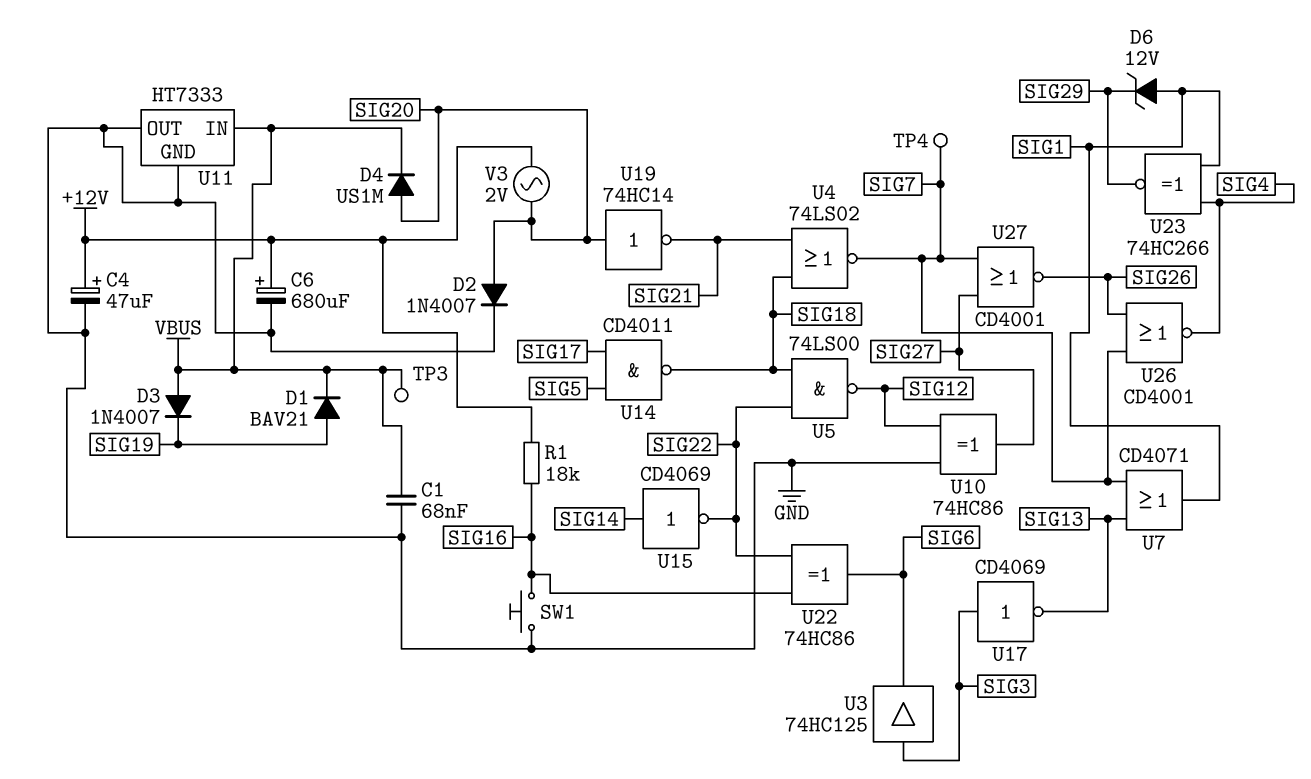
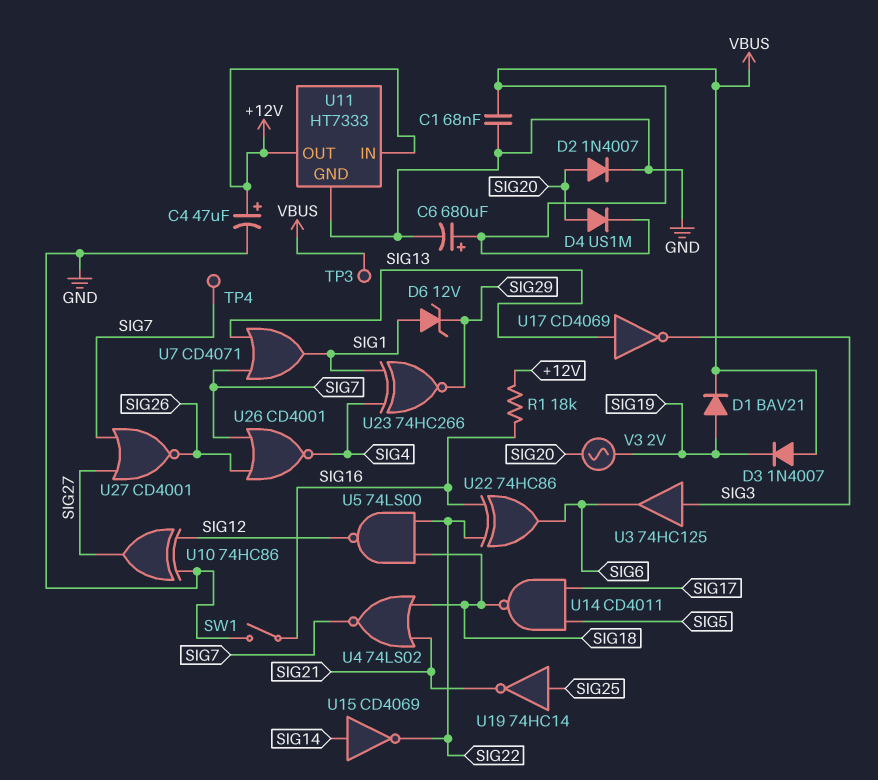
C6: 680uF (plus +12V, minus GND) -> 680uF (plus VBUS, minus GND)
SW1: button (GND, SIG16) -> switch (GND, SIG16)
U11 pin IN: VBUS -> +12V
U11 pin OUT: GND -> +12V
U17: NOT CD4069 (in SIG3, out SIG13) -> NOT CD4069 (in SIG13, out SIG3)
U19: NOT 74HC14 (in SIG20, out SIG21) -> NOT 74HC14 (in SIG25, out SIG21)
V3: AC 2V (+12V, SIG20) -> AC 2V (SIG19, SIG20)

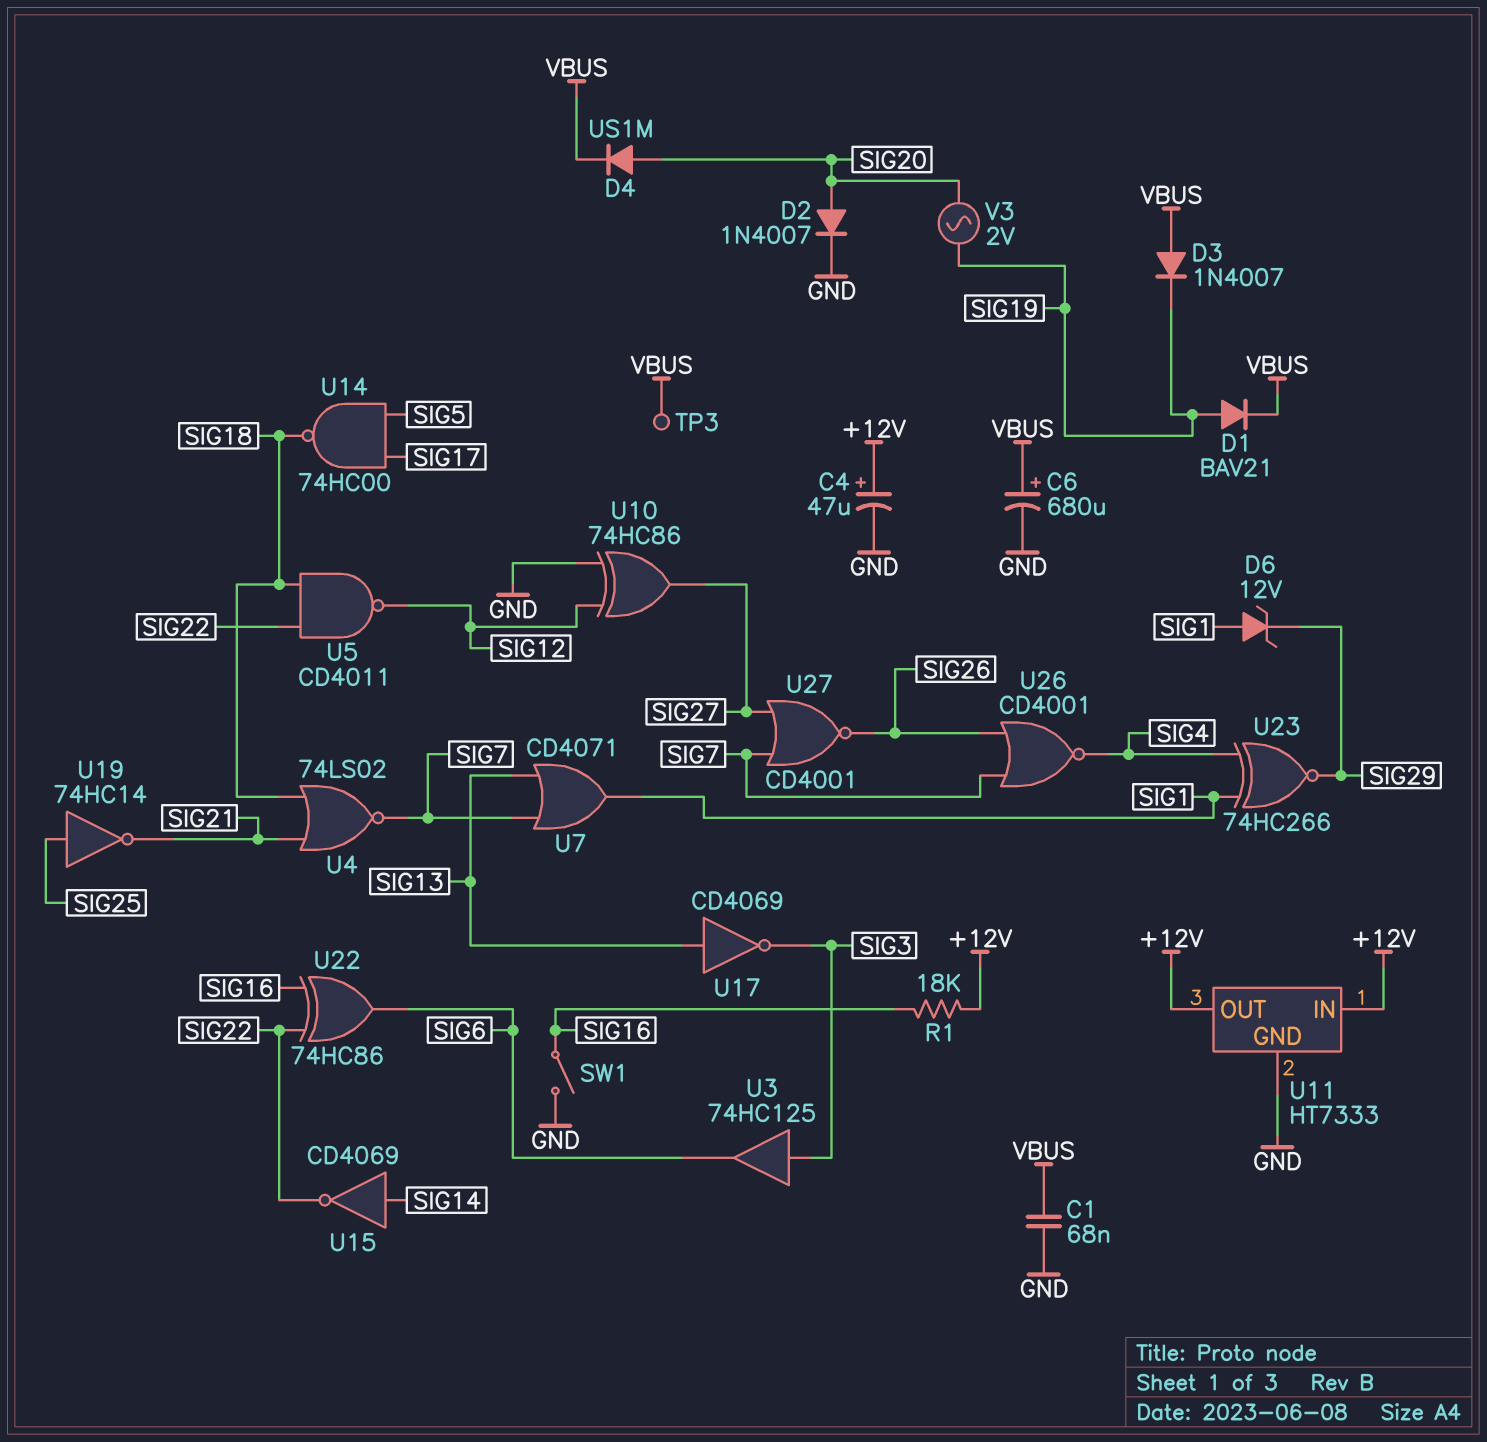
TP4: test point (SIG7) -> none
U5: NAND 74LS00 (in SIG18, in SIG22, out SIG12) -> NAND CD4011 (in SIG18, in SIG22, out SIG12)
U14: NAND CD4011 (in SIG5, in SIG17, out SIG18) -> NAND 74HC00 (in SIG5, in SIG17, out SIG18)

